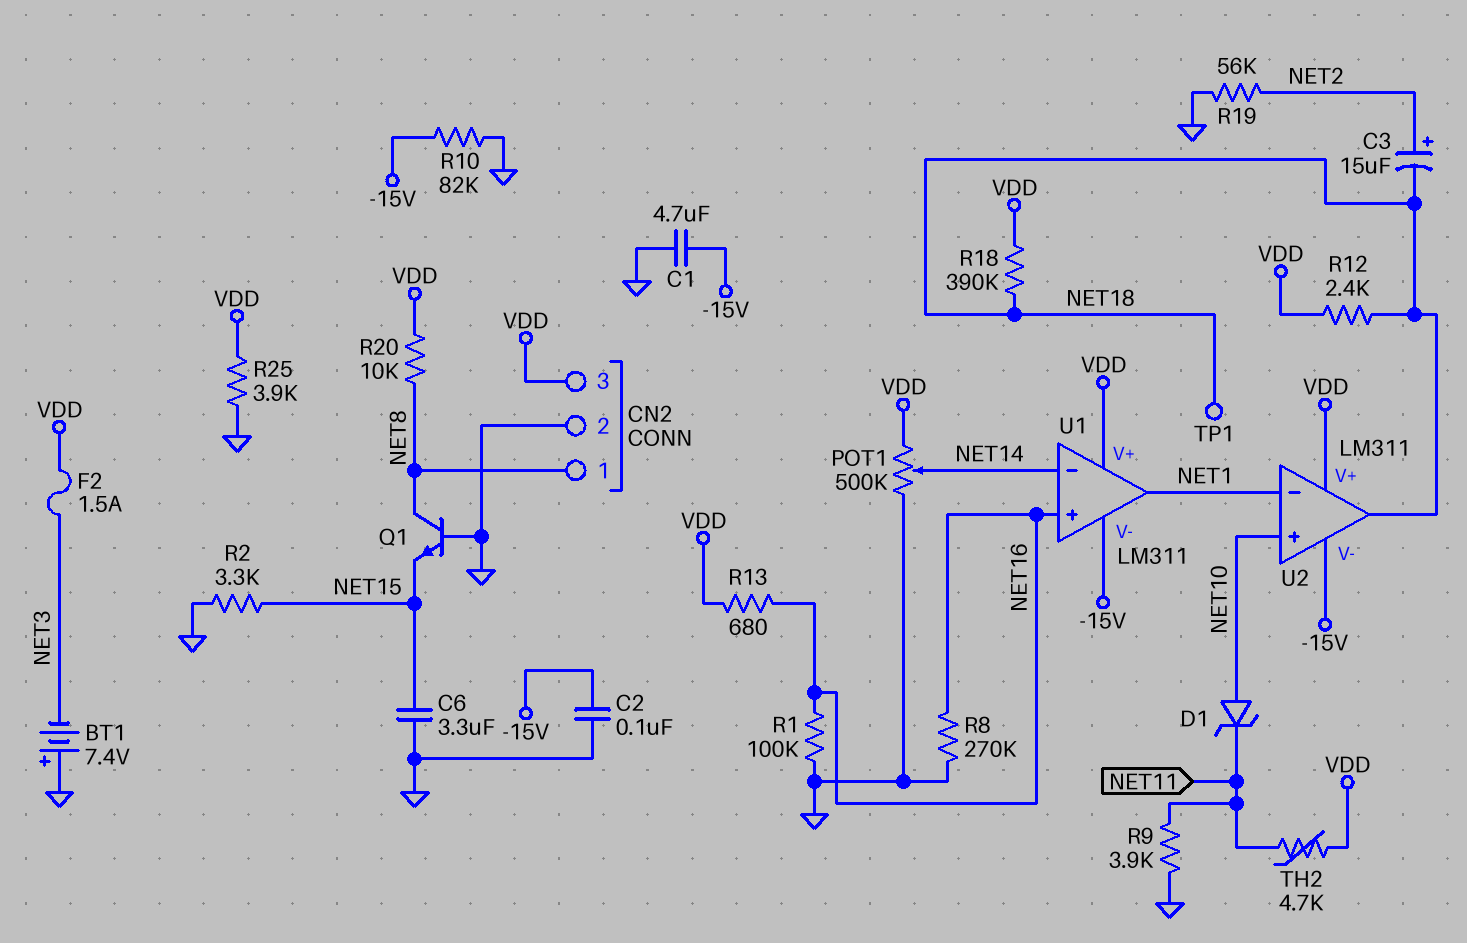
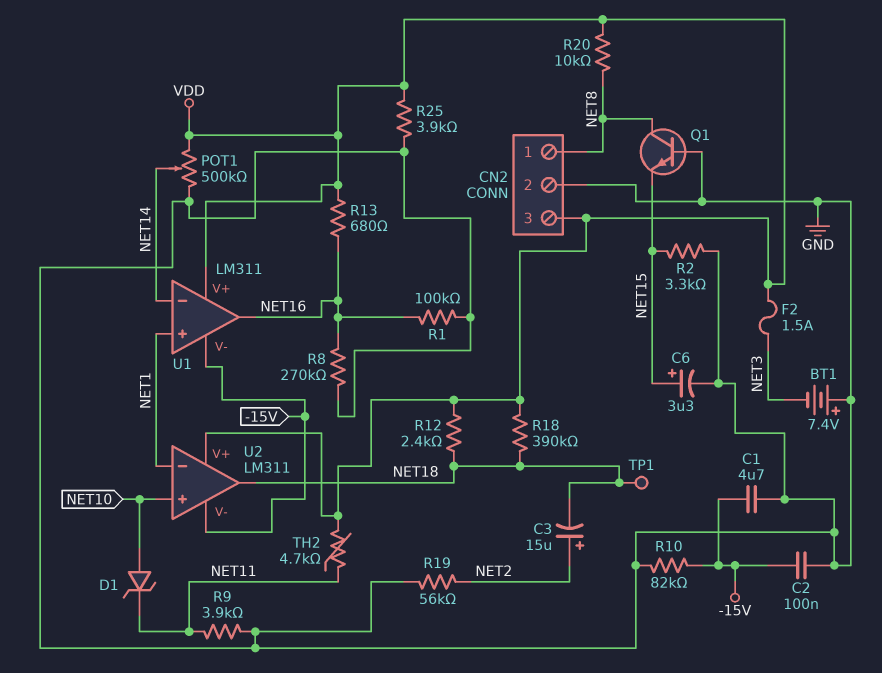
C6: 3.3uF (GND, NET15) -> 3.3uF (plus NET15, minus GND)
U1 pin in+: NET16 -> NET1
U1 pin out: NET1 -> NET16

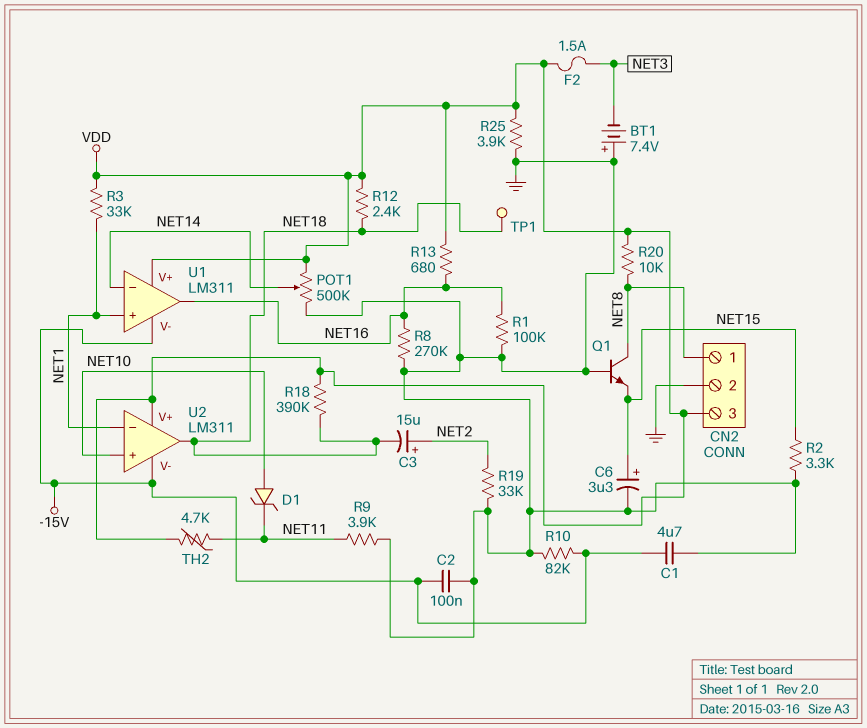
R3: none -> 33k (NET1, VDD)
R19: 56k (GND, NET2) -> 33k (GND, NET2)

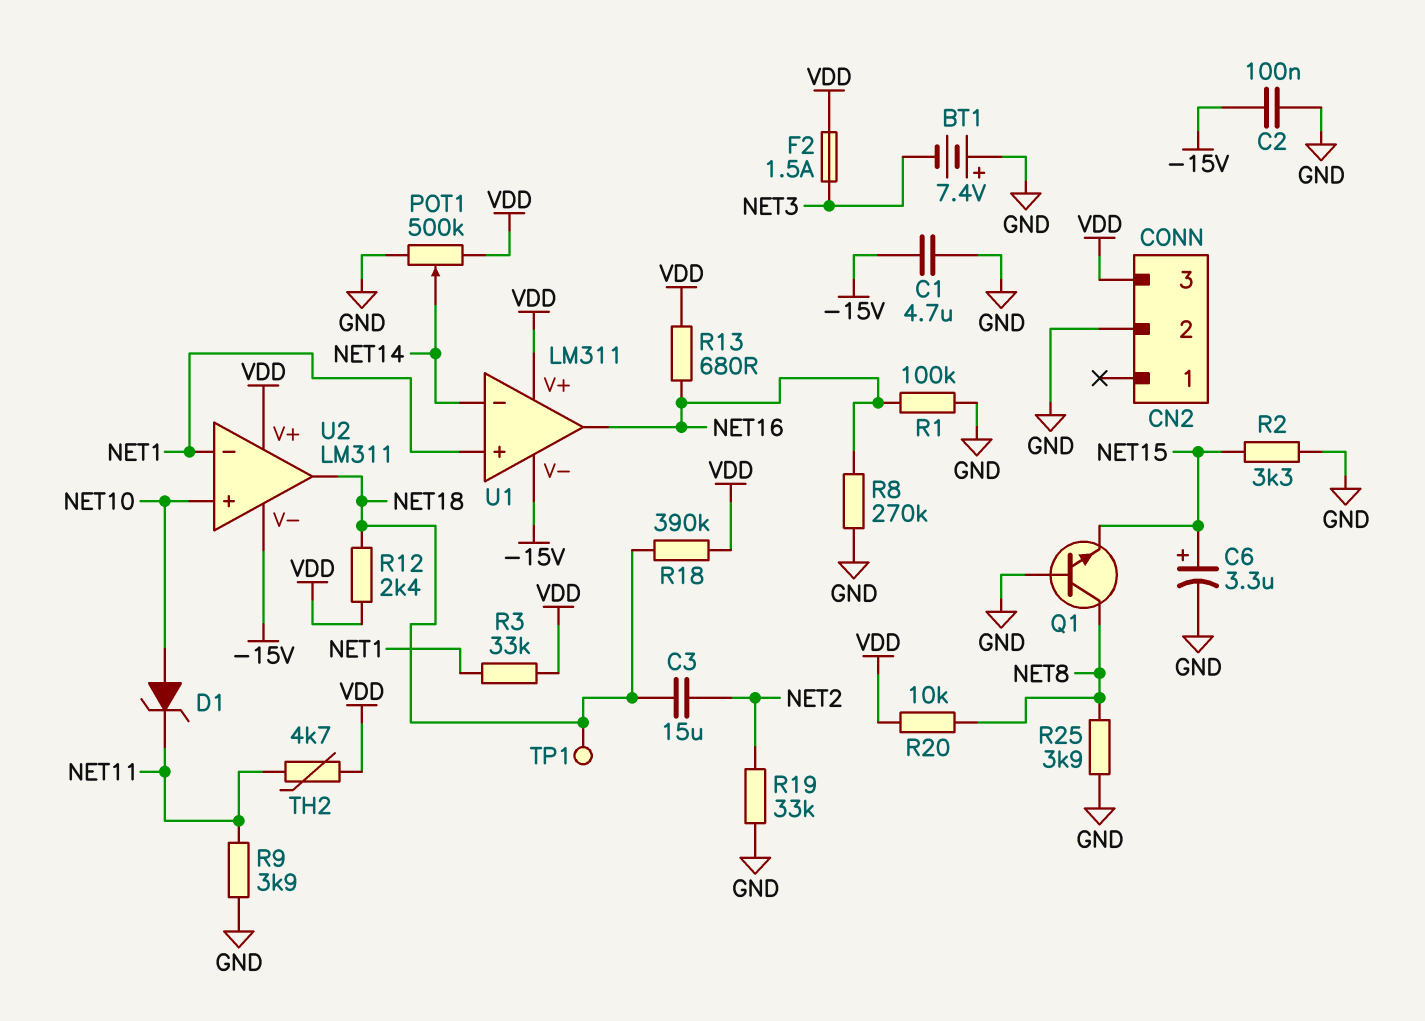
C3: 15uF (plus NET2, minus NET18) -> 15uF (NET2, NET18)
CN2 pin 1: NET8 -> none
R10: 82k (-15V, GND) -> none
R25: 3.9k (GND, VDD) -> 3.9k (GND, NET8)

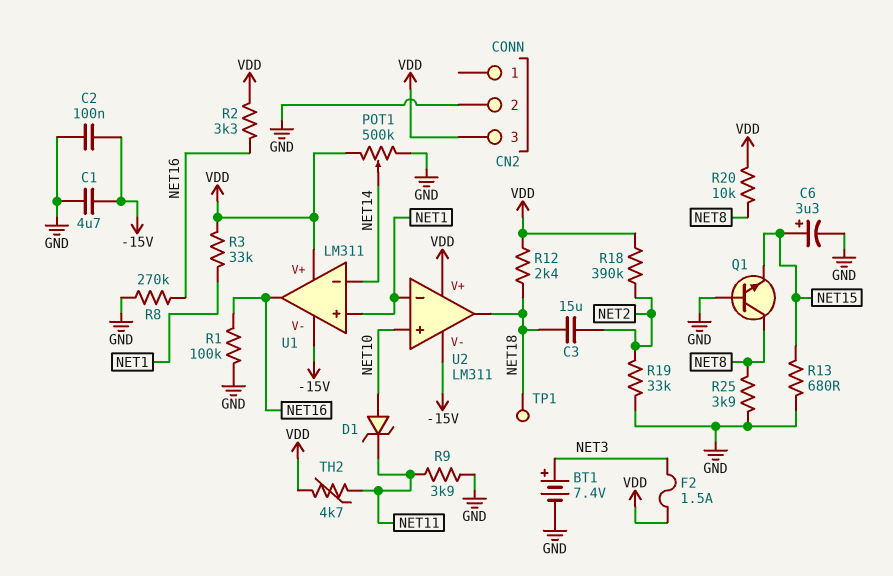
BT1: 7.4V (plus GND, minus NET3) -> 7.4V (plus NET3, minus GND)
R2: 3.3k (GND, NET15) -> 3.3k (NET16, VDD)
R13: 680 (NET16, VDD) -> 680 (GND, NET15)
R18: 390k (NET18, VDD) -> 390k (NET2, VDD)

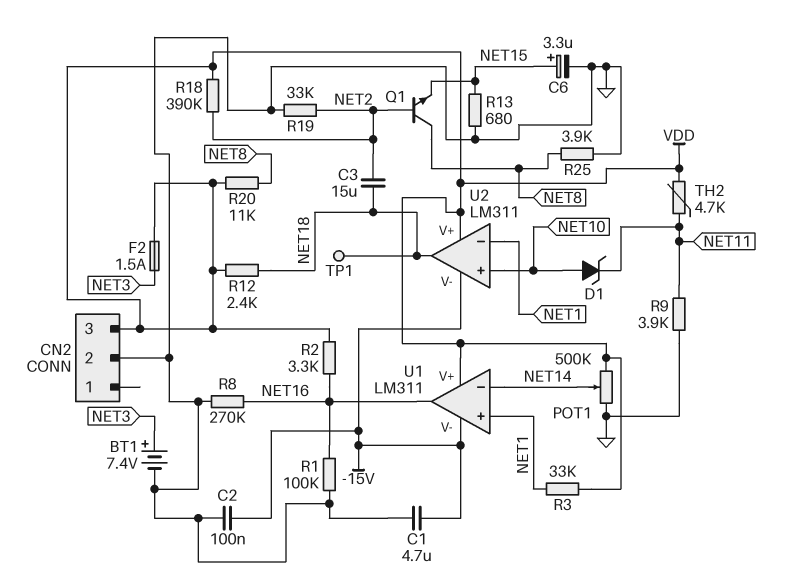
Q1: NPN (B GND, C NET8, E NET15) -> NPN (B NET2, C NET8, E NET15)
R20: 10k (NET8, VDD) -> 11k (NET8, VDD)

